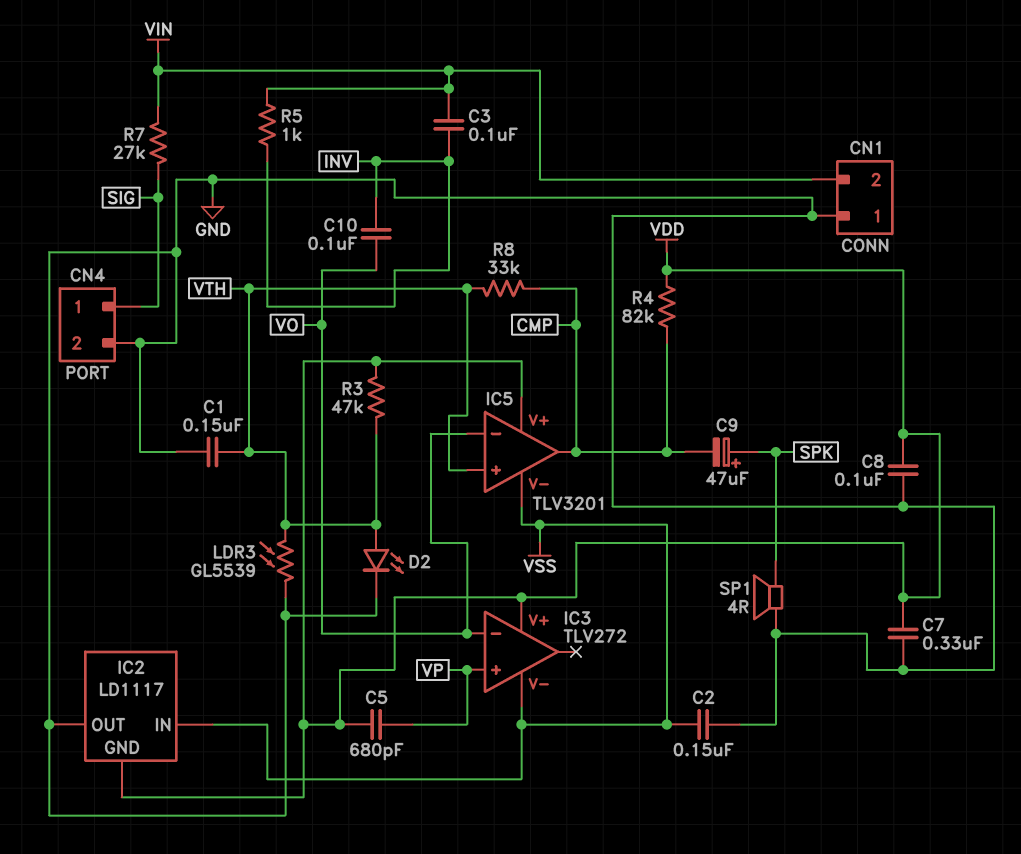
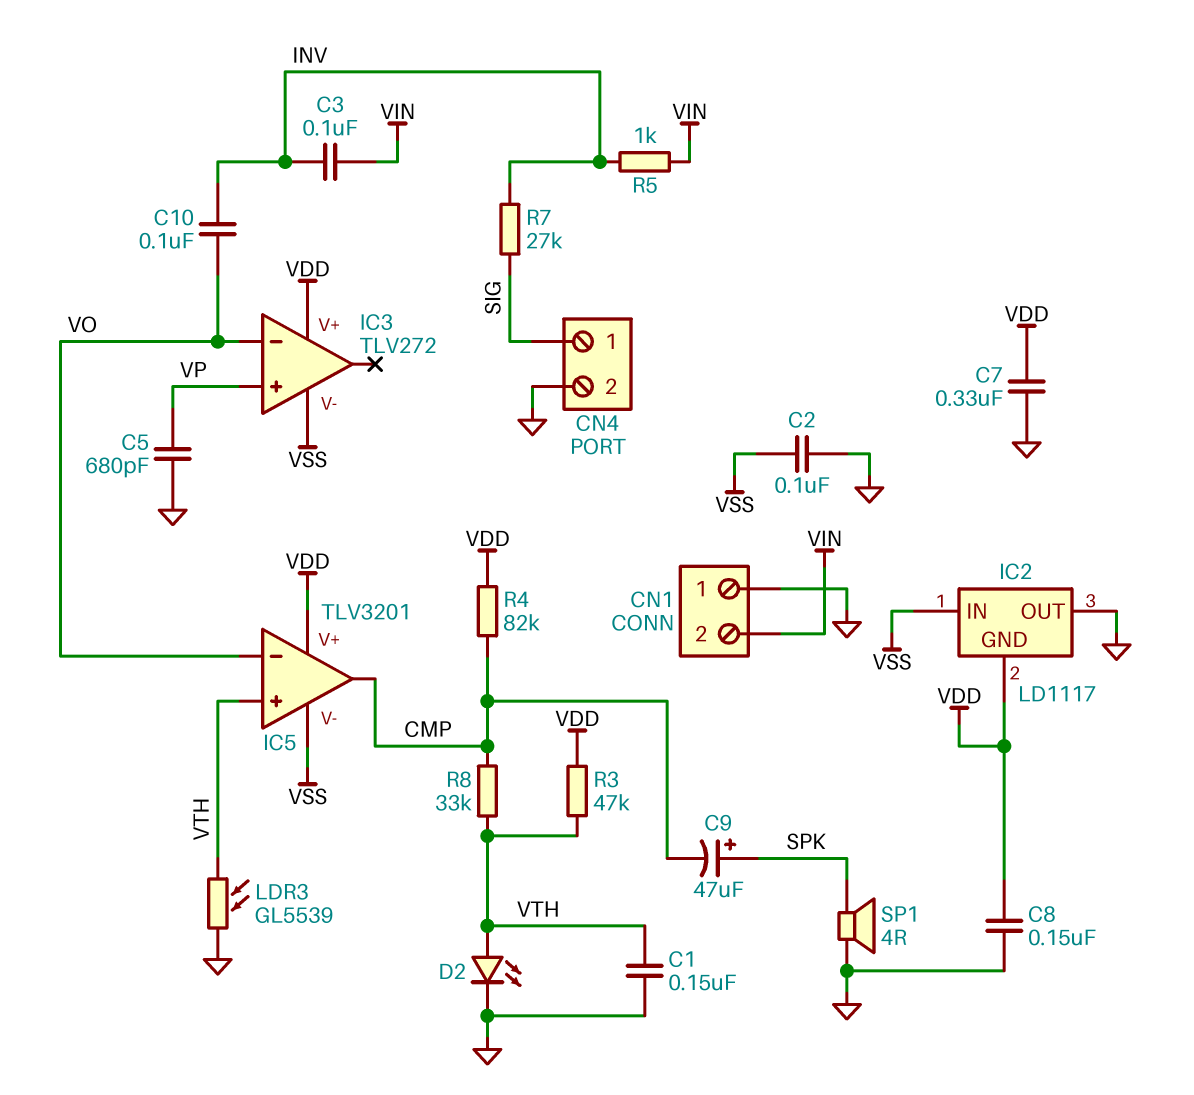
C2: 150nF (GND, VSS) -> 100nF (GND, VSS)
C5: 680pF (VDD, VP) -> 680pF (GND, VP)
C8: 100nF (GND, VDD) -> 150nF (GND, VDD)
R7: 27k (SIG, VIN) -> 27k (INV, SIG)

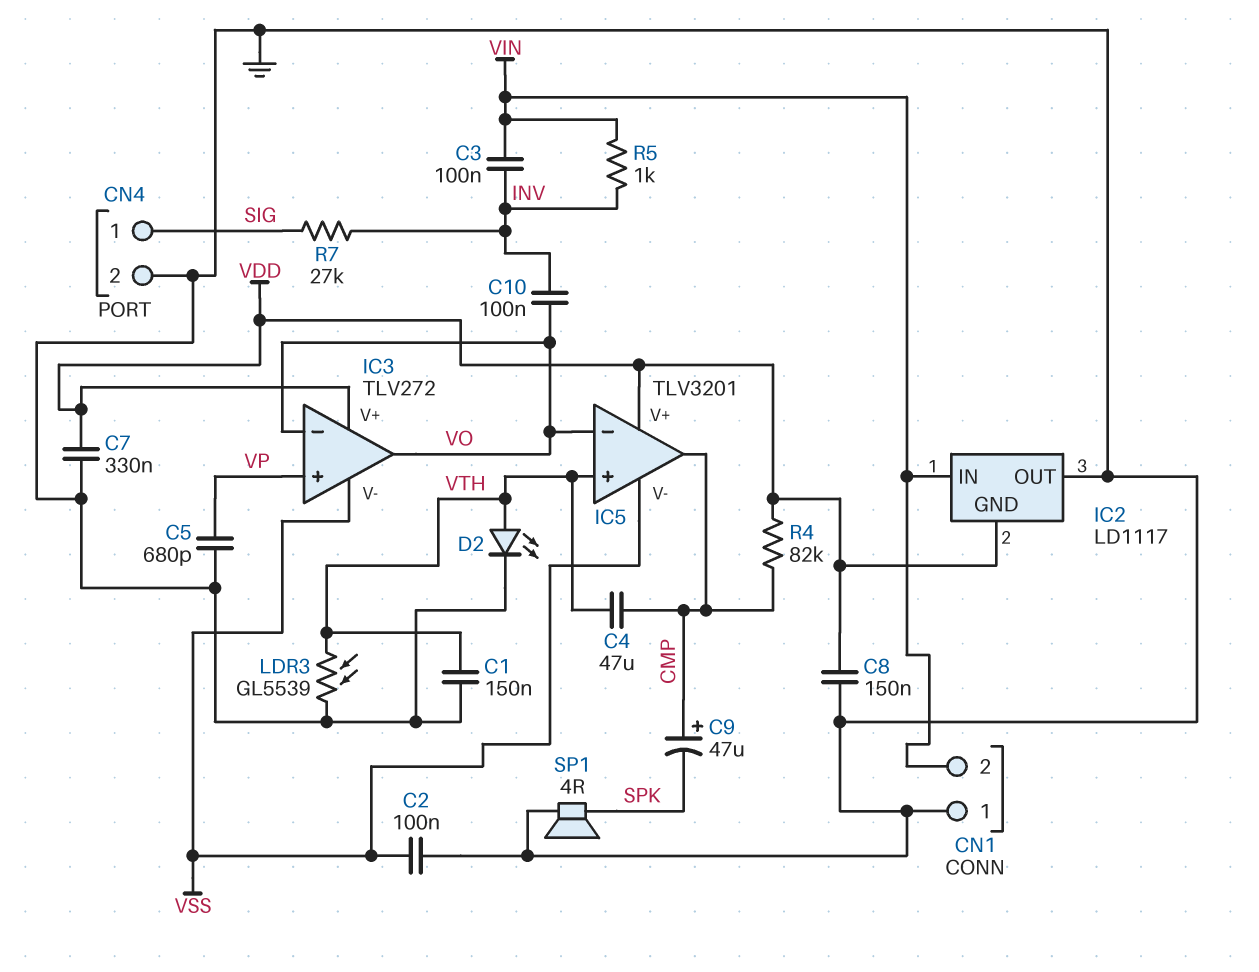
C4: none -> 47uF (CMP, VTH)
C9: 47uF (plus SPK, minus CMP) -> 47uF (plus CMP, minus SPK)
IC2 pin IN: VSS -> VIN
IC3 pin out: none -> VO
R3: 47k (VDD, VTH) -> none
R8: 33k (CMP, VTH) -> none

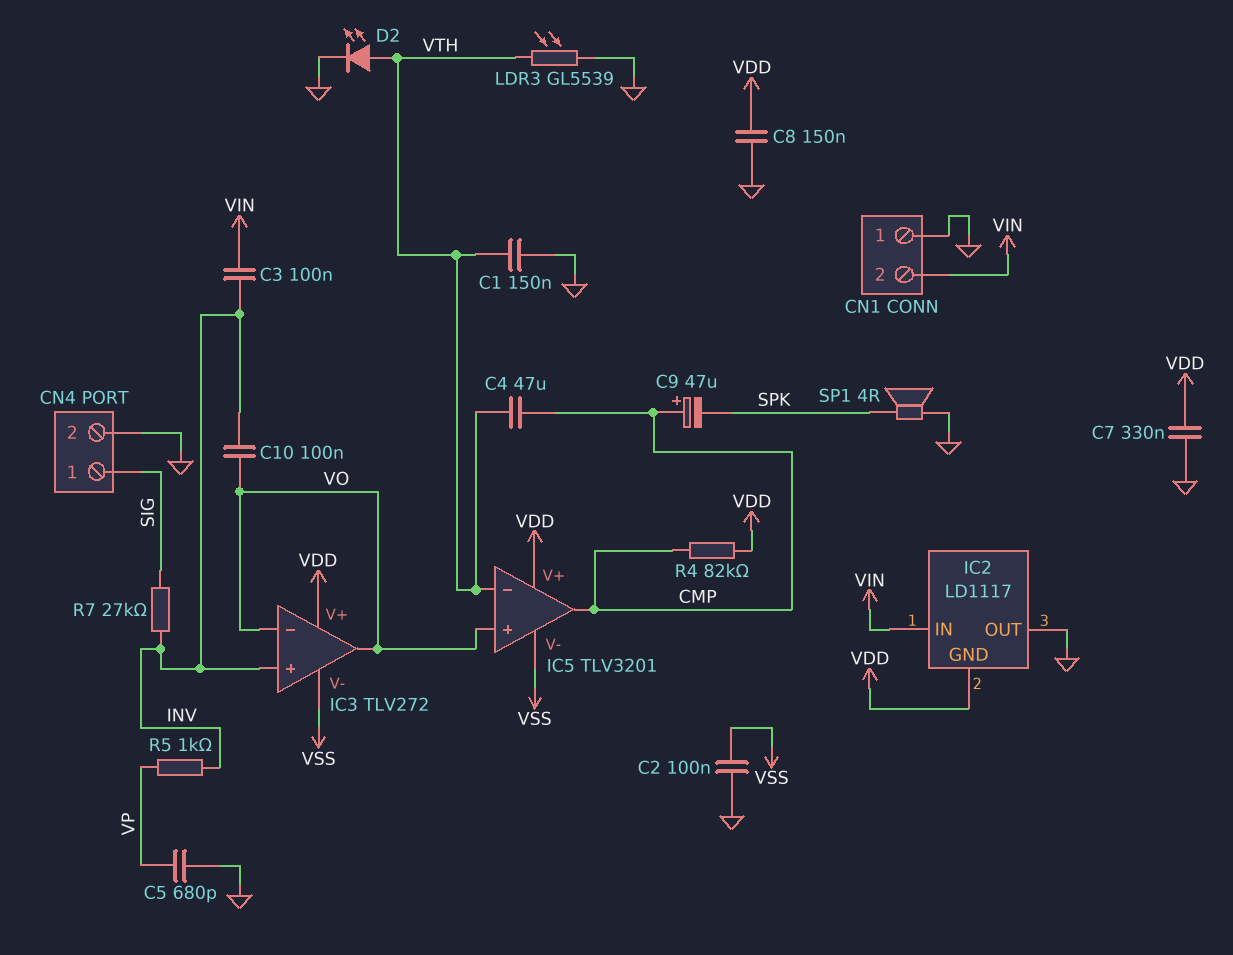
IC3 pin in+: VP -> INV
IC5 pin in+: VTH -> VO
IC5 pin in-: VO -> VTH
R5: 1k (INV, VIN) -> 1k (INV, VP)

